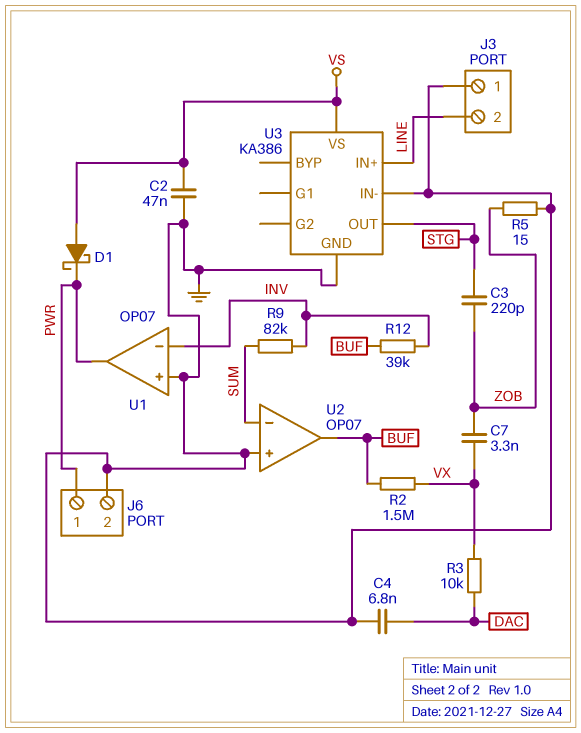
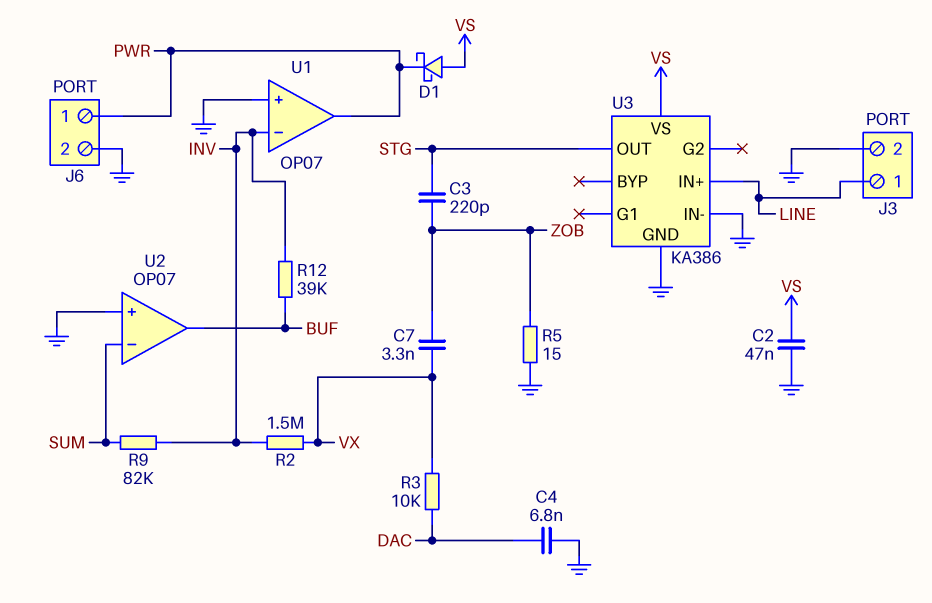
J3 pin 1: GND -> LINE
J3 pin 2: LINE -> GND
R2: 1.5M (BUF, VX) -> 1.5M (INV, VX)

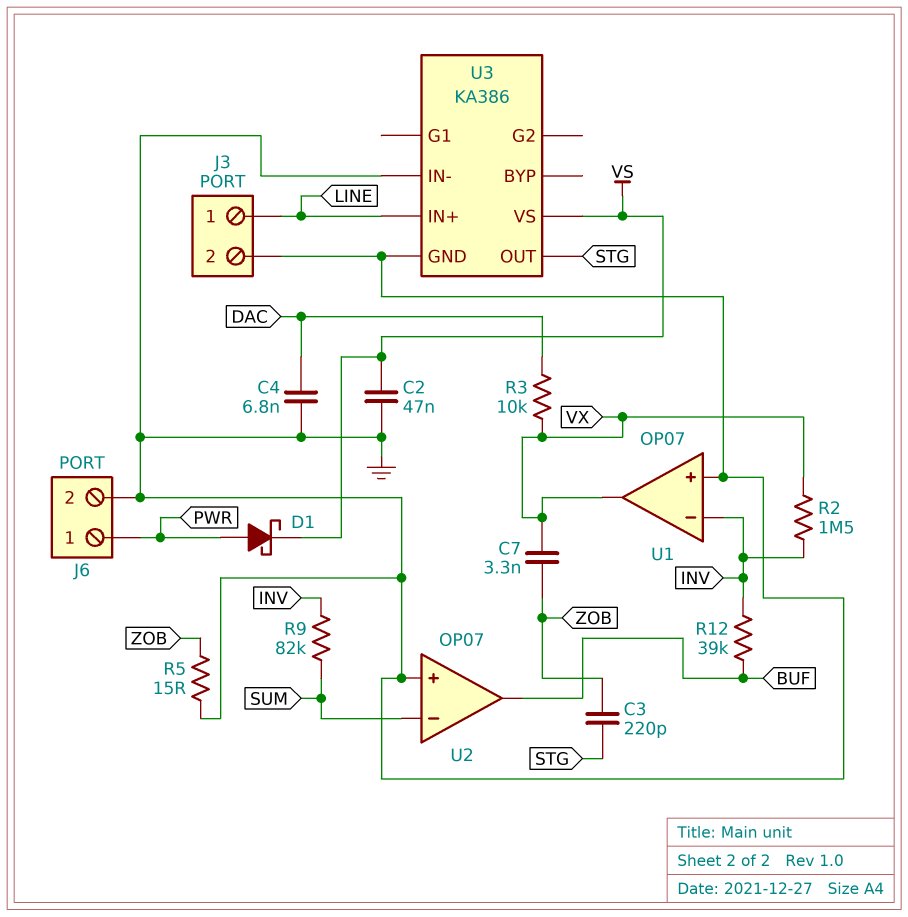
D1: schottky (A VS, K PWR) -> schottky (A PWR, K VS)
U1 pin out: PWR -> VX

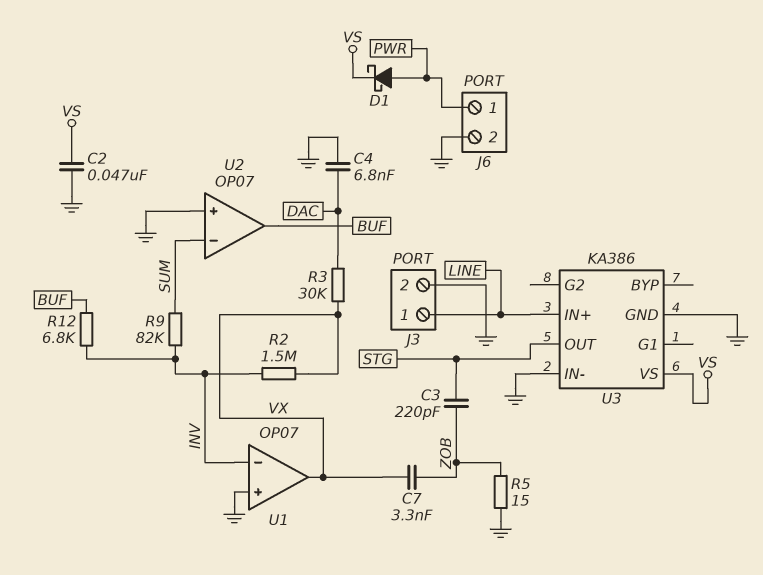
R3: 10k (DAC, VX) -> 30k (DAC, VX)
R12: 39k (BUF, INV) -> 6.8k (BUF, INV)

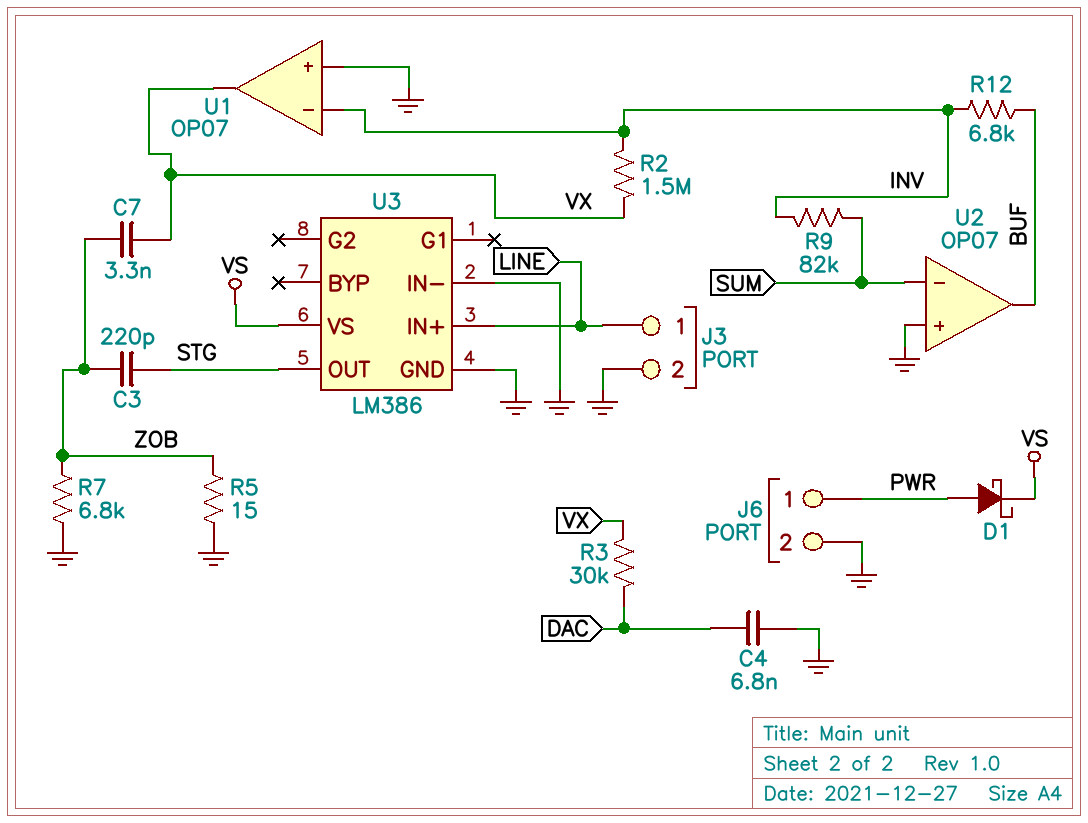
C2: 47nF (GND, VS) -> none
R7: none -> 6.8k (GND, ZOB)
U3: KA386 -> LM386

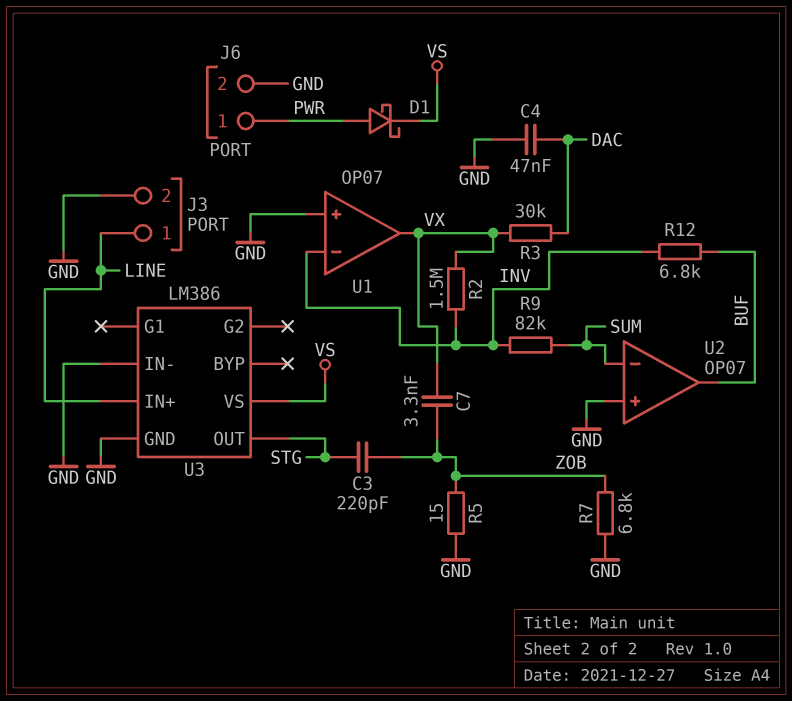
C4: 6.8nF (DAC, GND) -> 47nF (DAC, GND)

